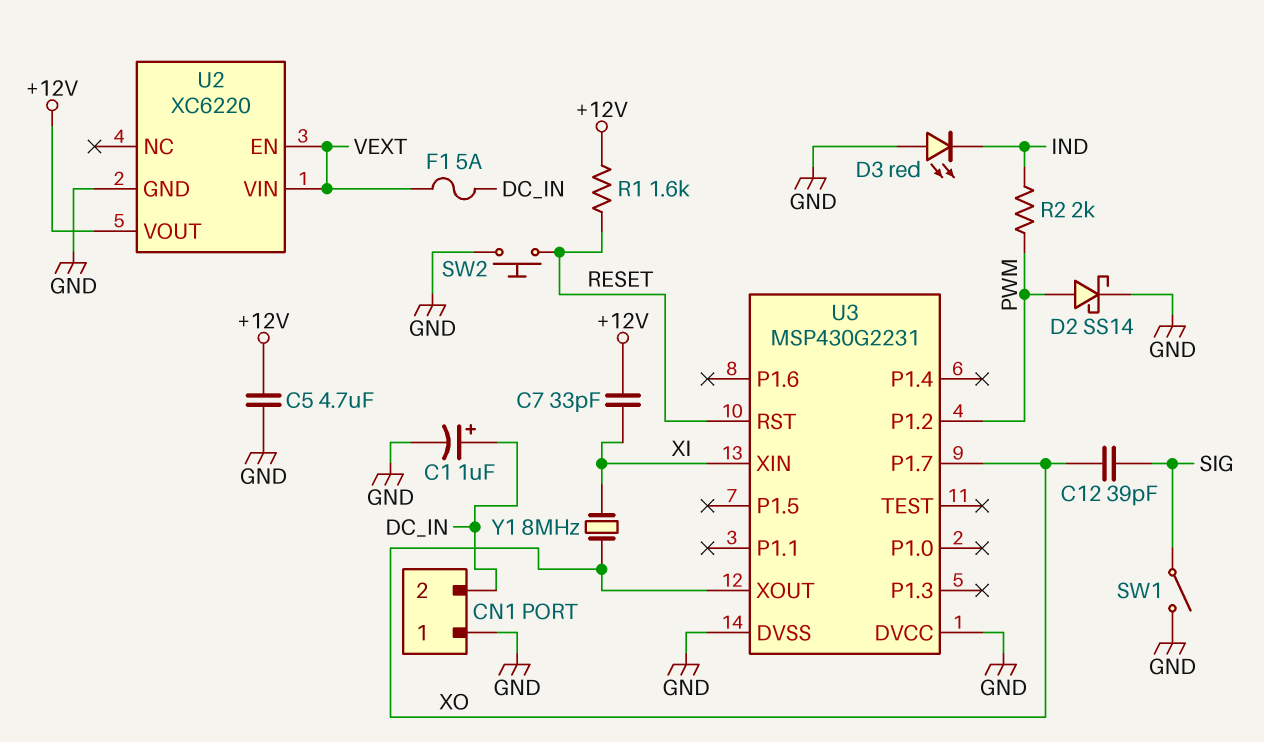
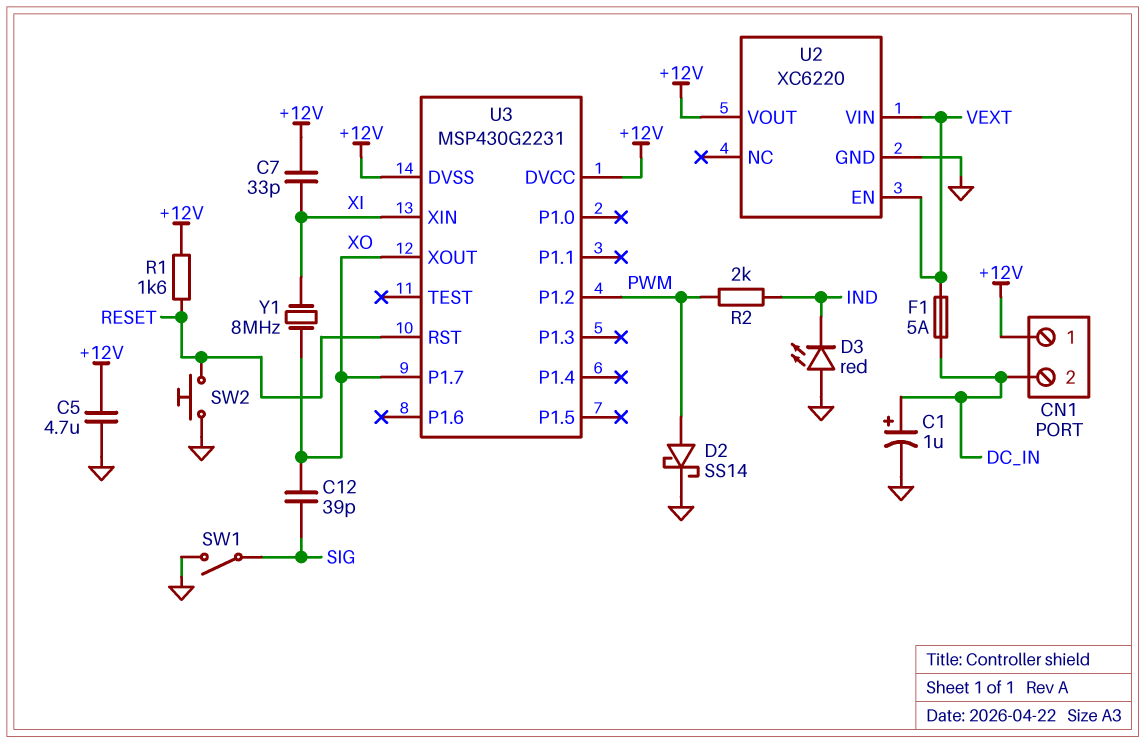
CN1 pin 1: GND -> +12V
U3 pin DVCC: GND -> +12V
U3 pin DVSS: GND -> +12V

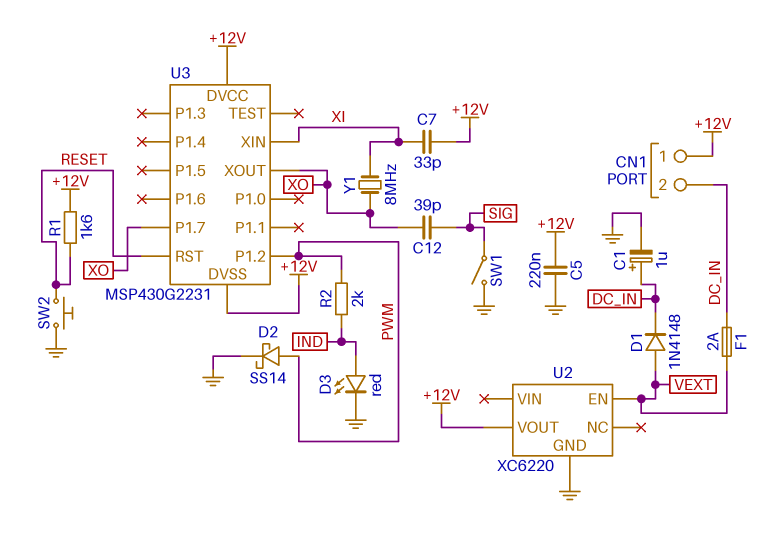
C5: 4.7uF (+12V, GND) -> 220nF (+12V, GND)
D1: none -> diode 1N4148 (A VEXT, K DC_IN)
D3: LED red (A GND, K IND) -> LED red (A IND, K GND)
F1: 5A (DC_IN, VEXT) -> 2A (DC_IN, VEXT)
U2 pin VIN: VEXT -> none

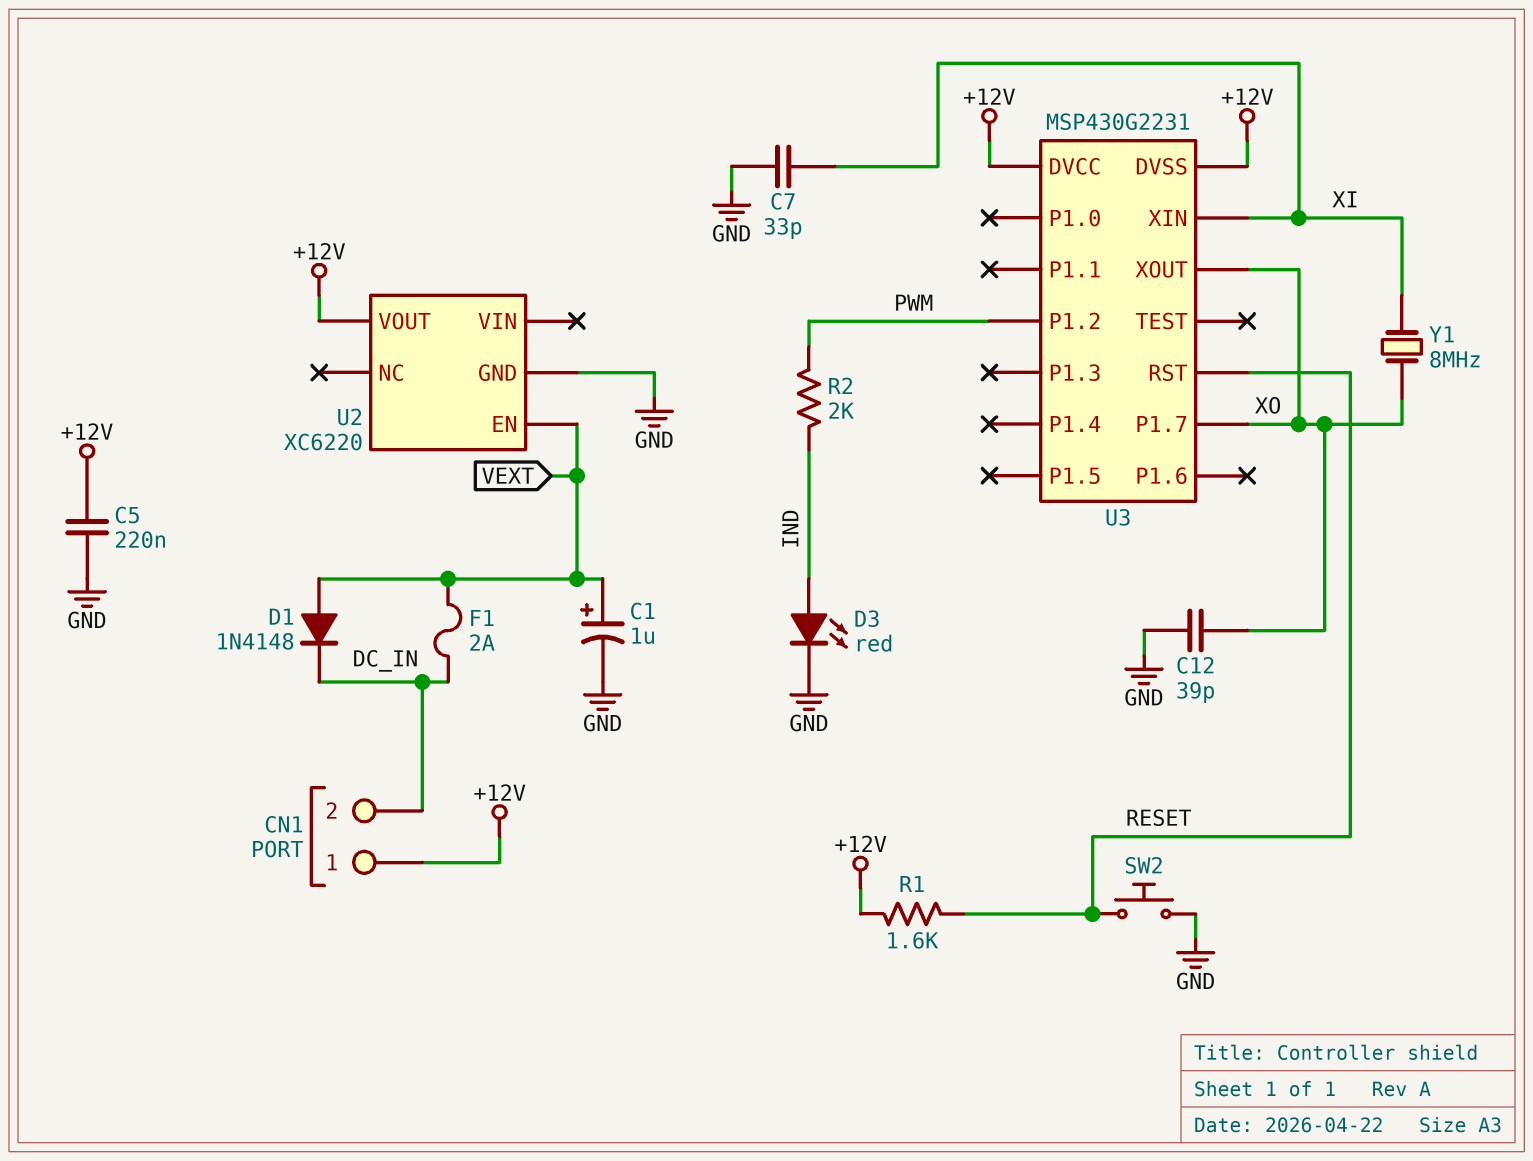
C1: 1uF (plus DC_IN, minus GND) -> 1uF (plus VEXT, minus GND)
C7: 33pF (+12V, XI) -> 33pF (GND, XI)
C12: 39pF (SIG, XO) -> 39pF (GND, XO)
D2: schottky SS14 (A PWM, K GND) -> none
SW1: switch (GND, SIG) -> none

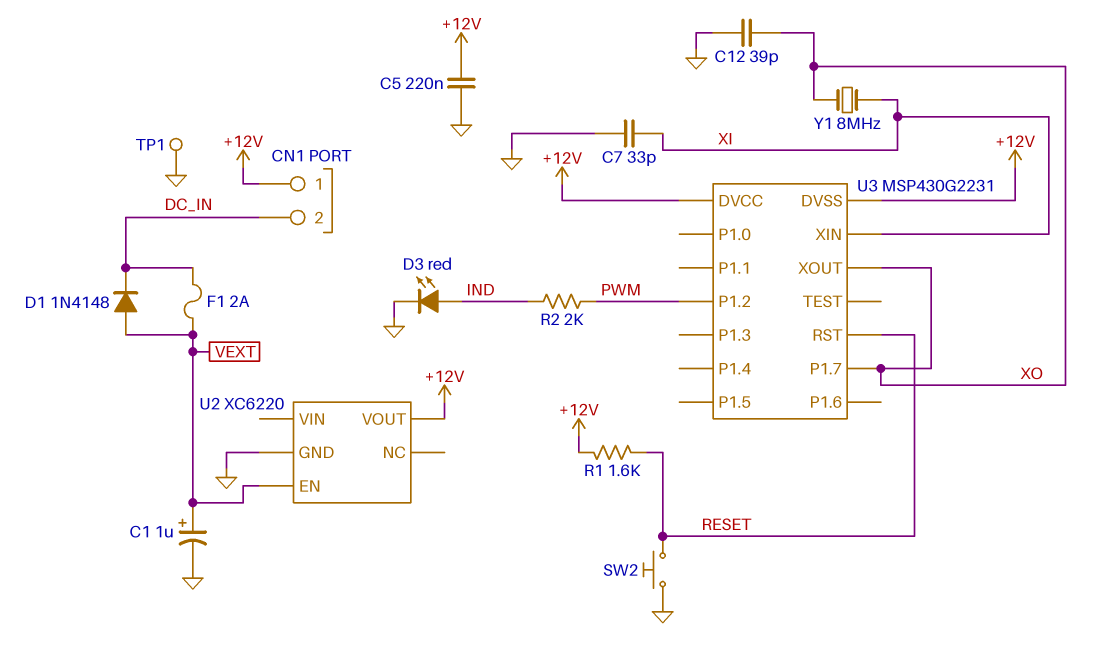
TP1: none -> test point (GND)

